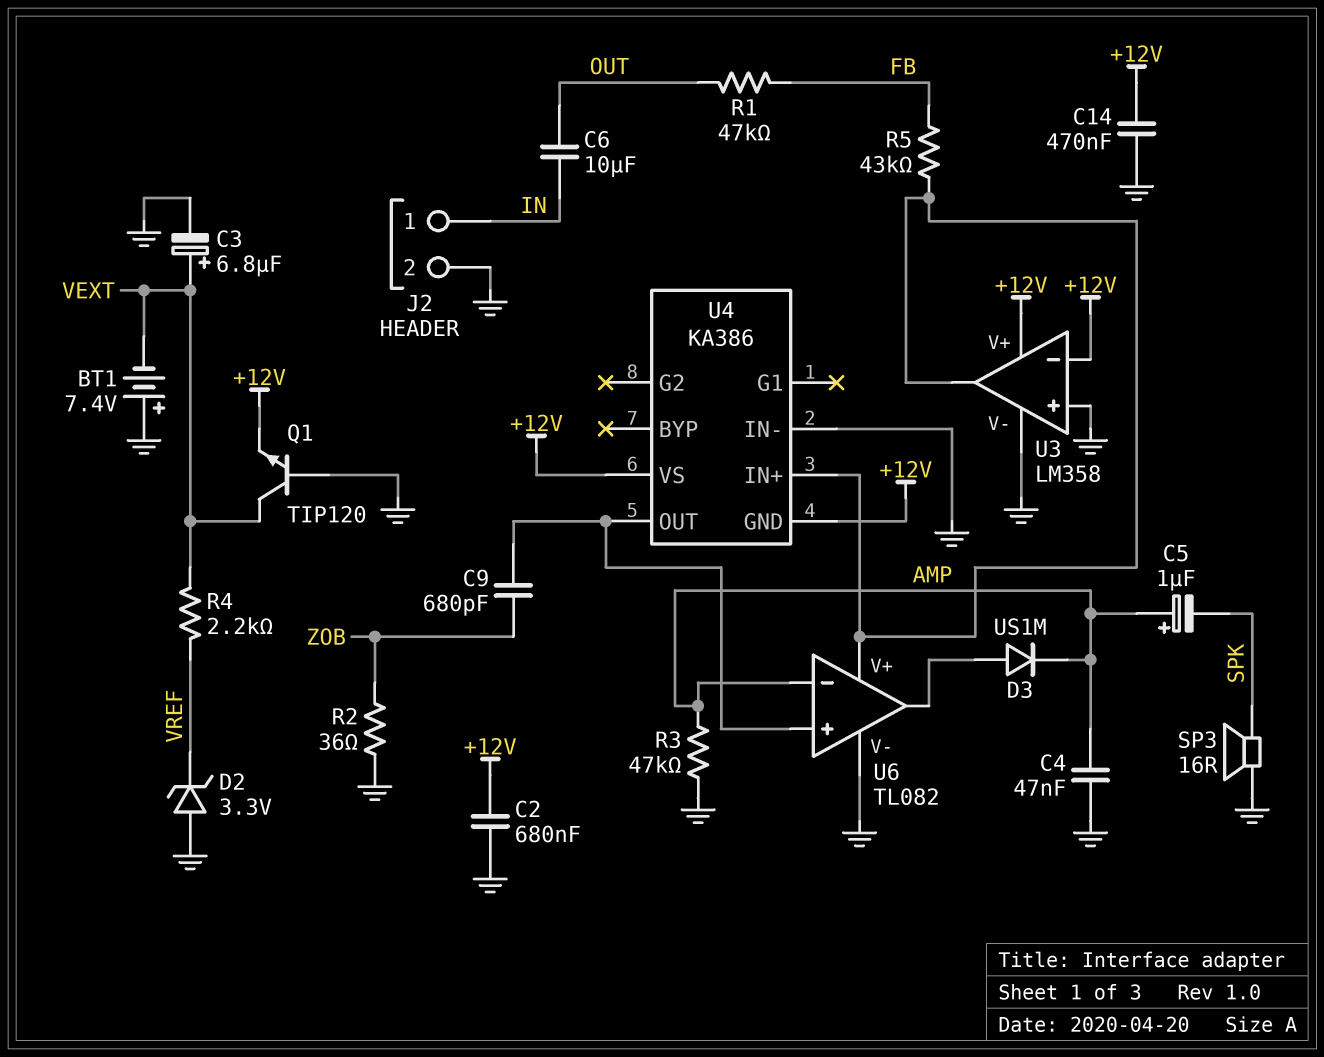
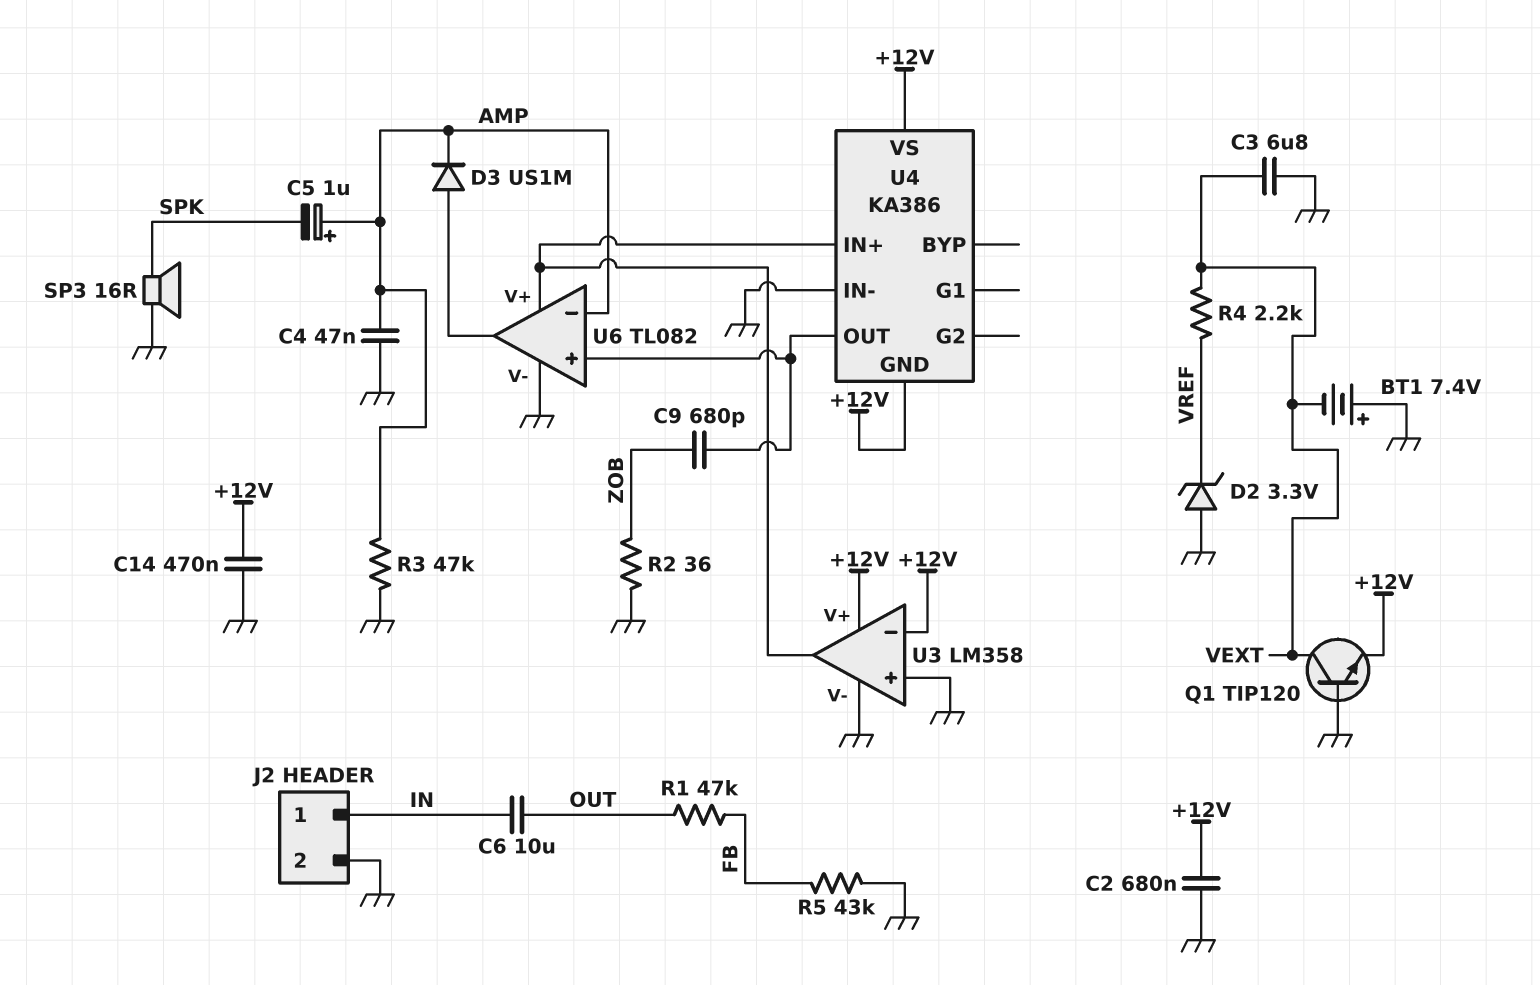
C3: 6.8uF (plus VEXT, minus GND) -> 6.8uF (GND, VEXT)
R5: 43k (FB, U3/out) -> 43k (FB, GND)

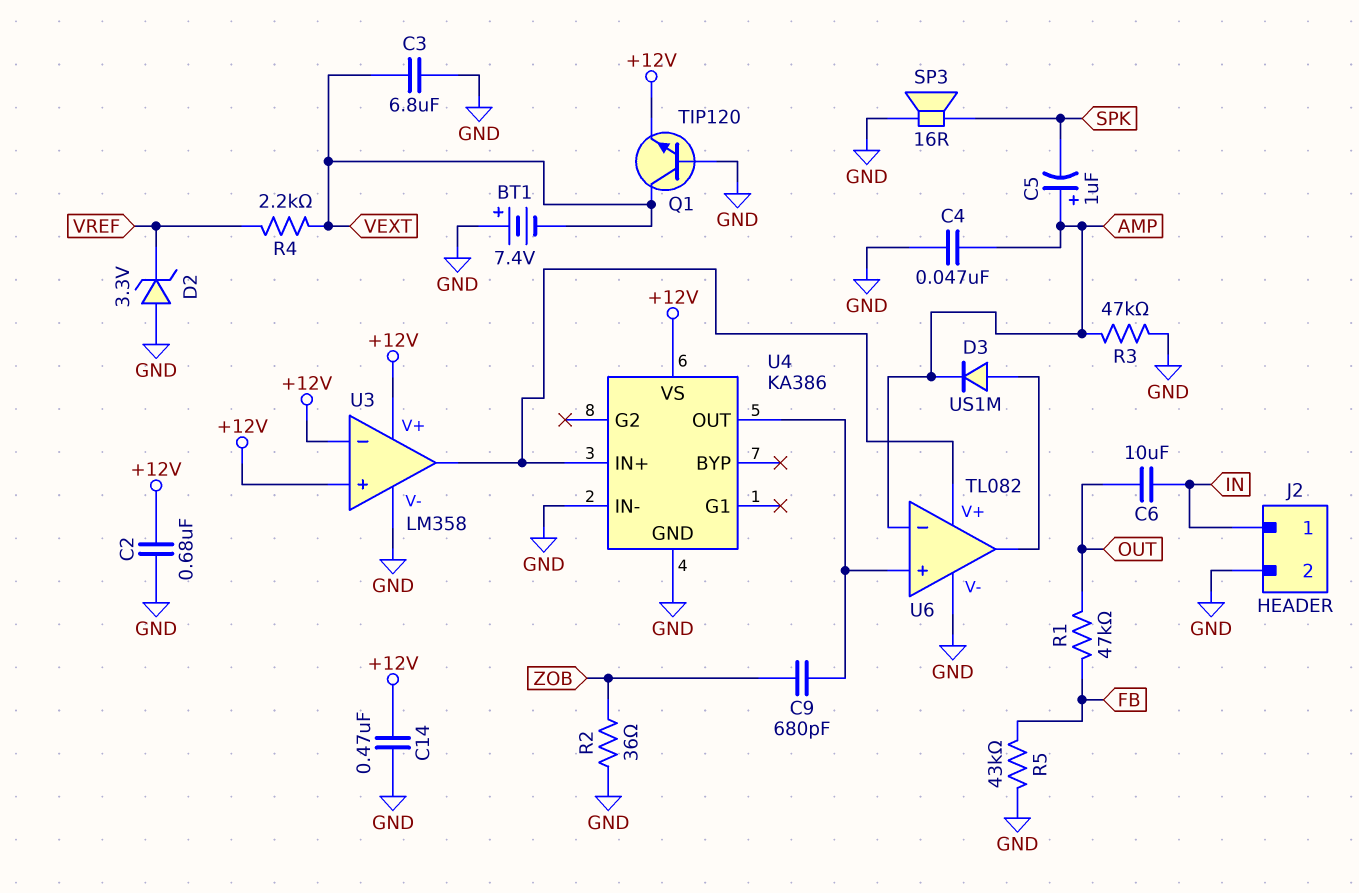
U3 pin in+: GND -> +12V
U4 pin GND: +12V -> GND

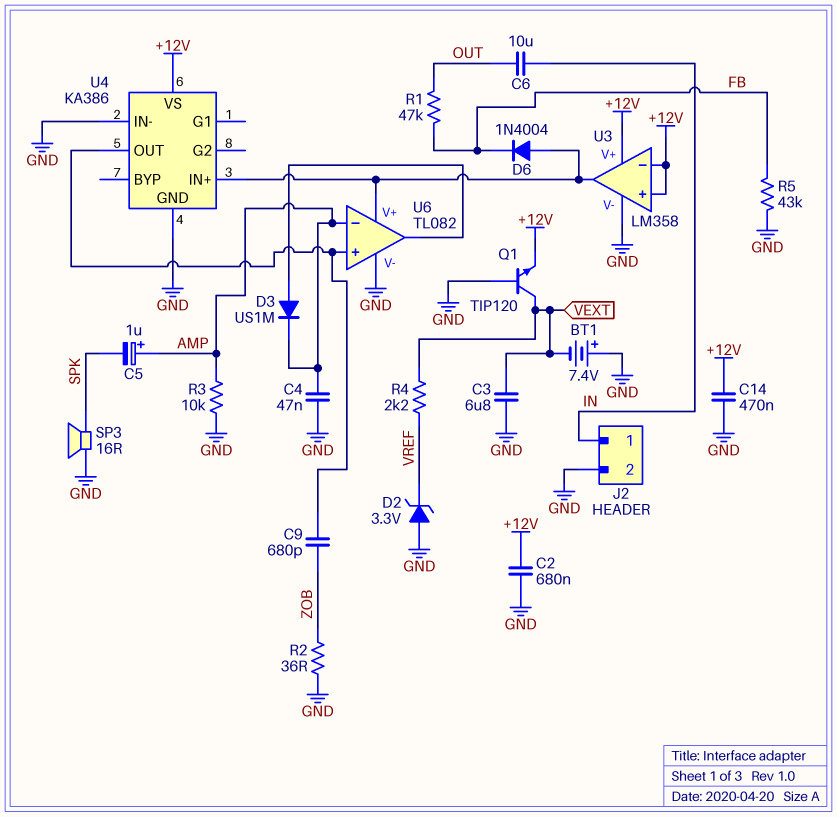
D6: none -> diode 1N4004 (A U3/out, K FB)
R3: 47k (AMP, GND) -> 10k (AMP, GND)

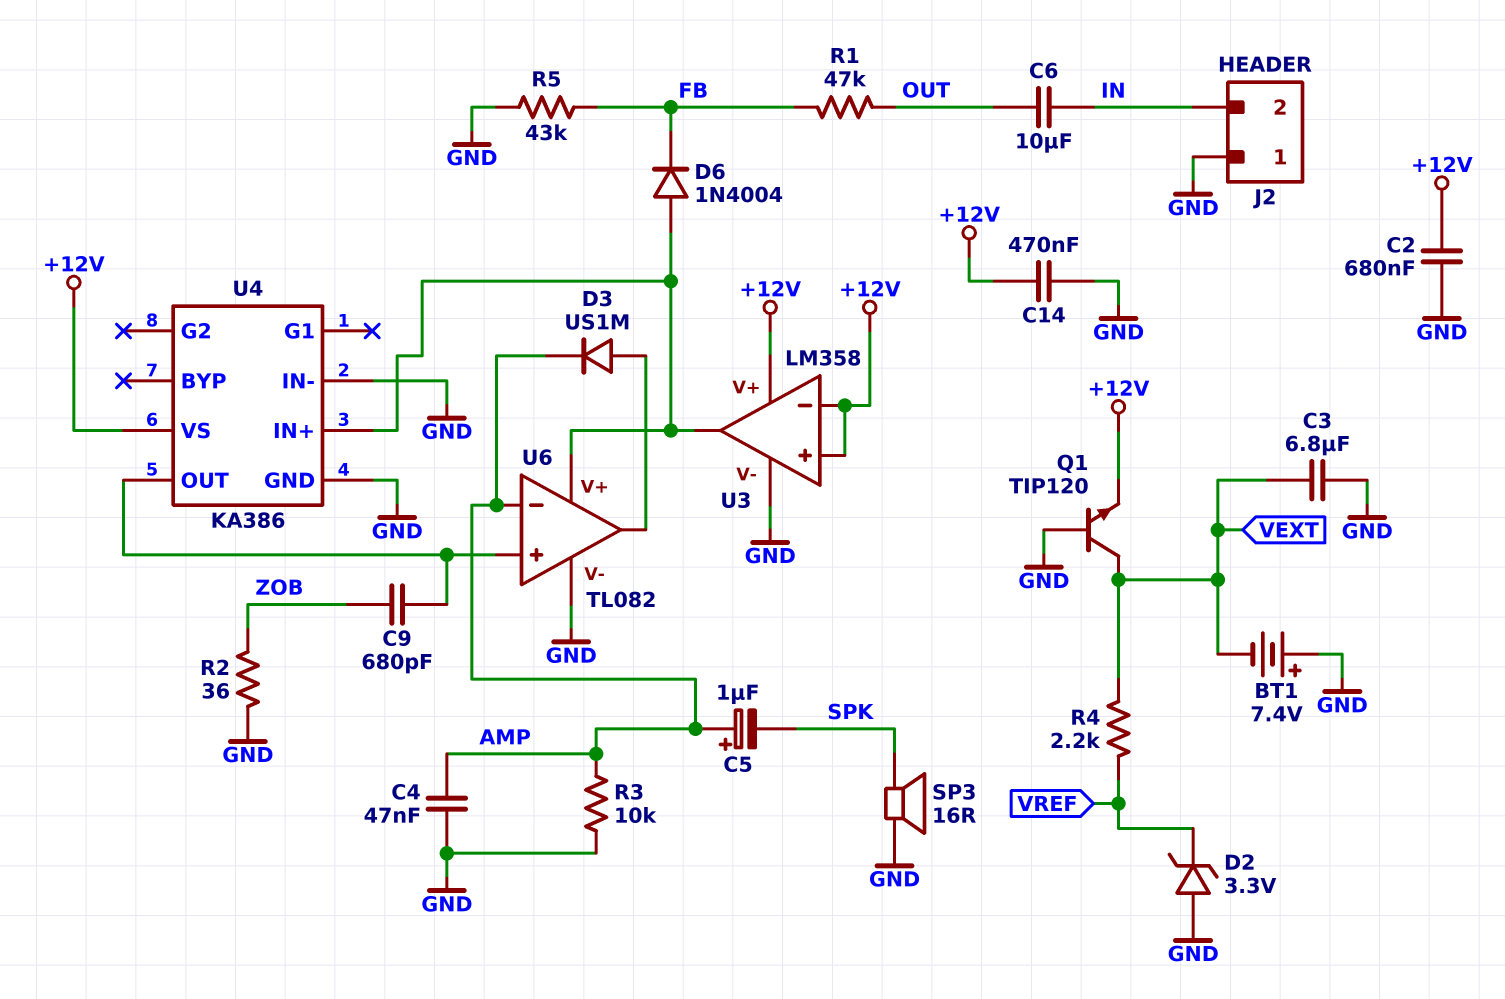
J2 pin 1: IN -> GND
J2 pin 2: GND -> IN

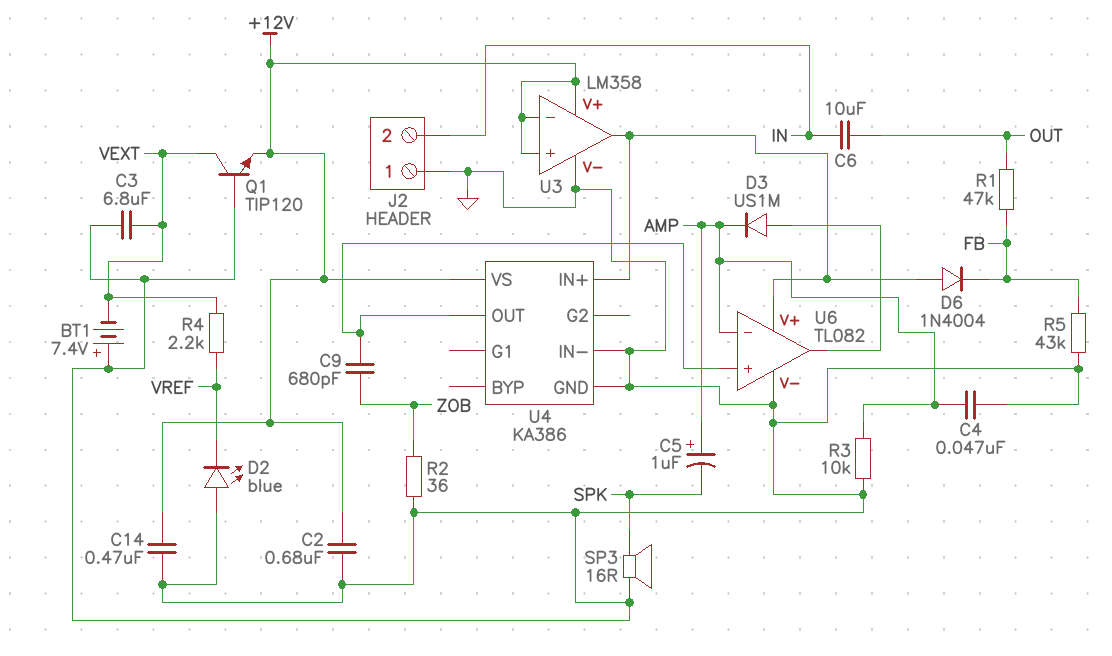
D2: zener 3.3V (A GND, K VREF) -> LED blue (A GND, K VREF)

